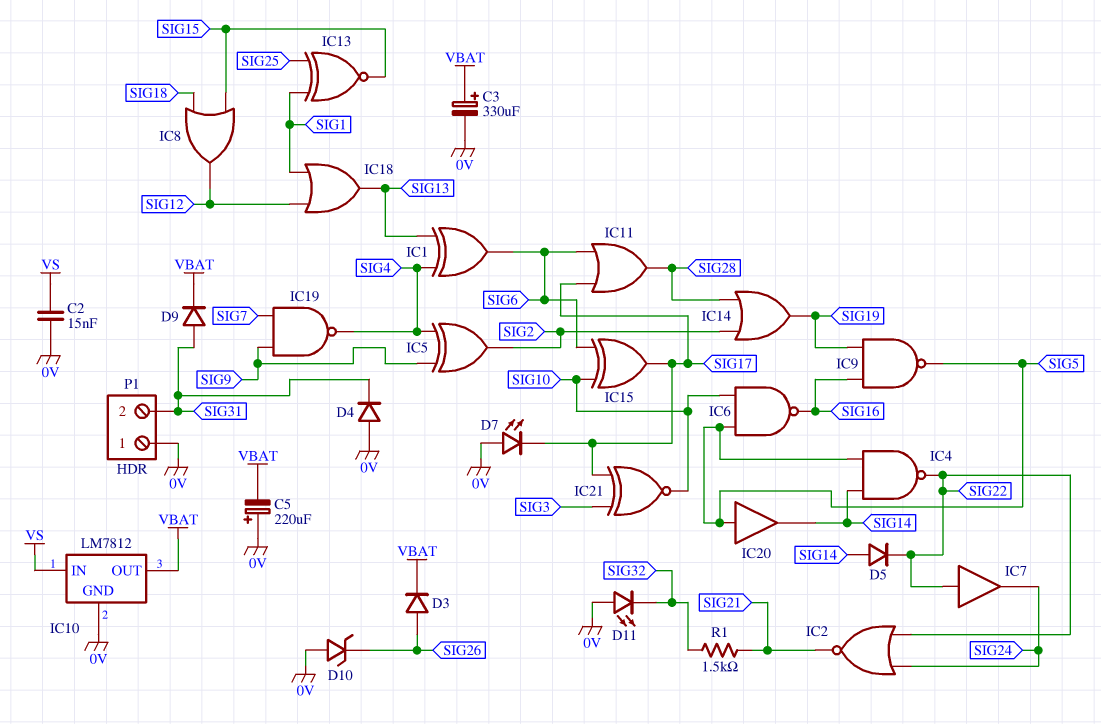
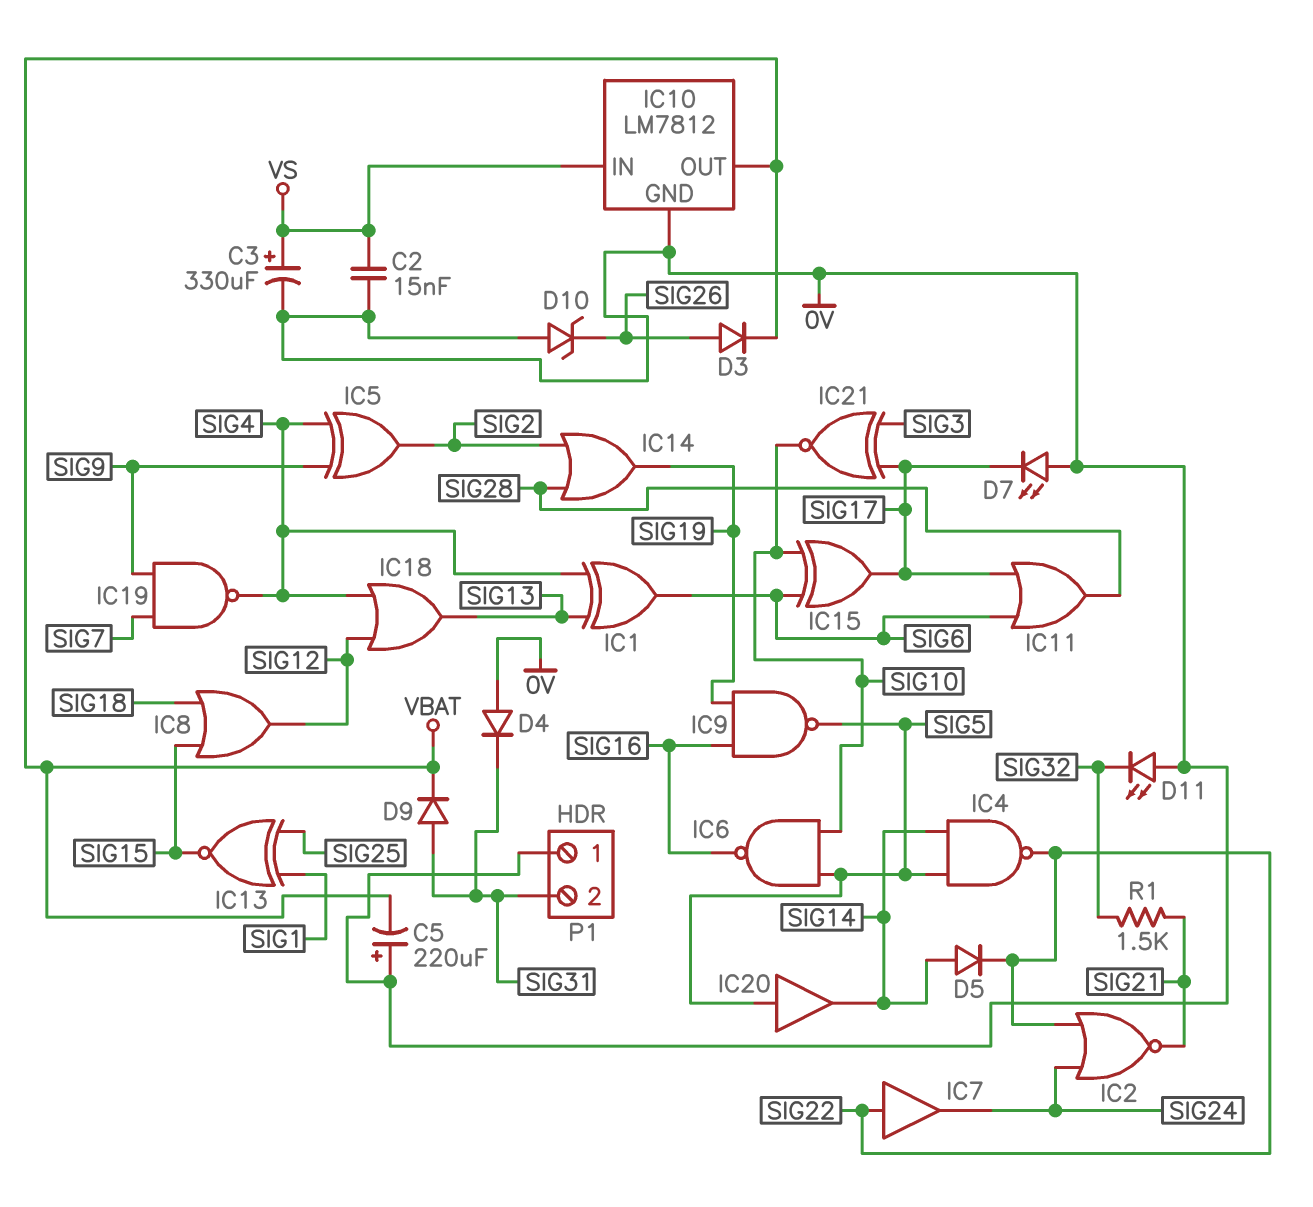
C3: 330uF (plus VBAT, minus 0V) -> 330uF (plus VS, minus 0V)
IC18: OR (in SIG1, in SIG12, out SIG13) -> OR (in SIG4, in SIG12, out SIG13)

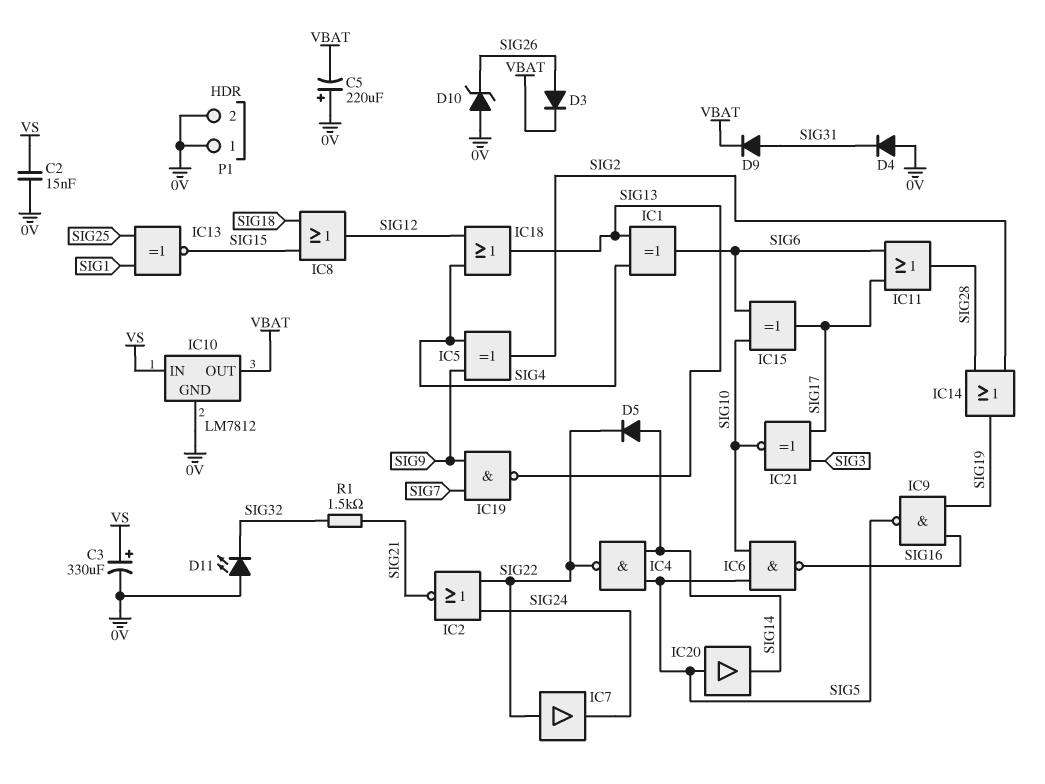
D7: LED (A 0V, K SIG17) -> none
IC19: NAND (in SIG7, in SIG9, out SIG4) -> NAND (in SIG7, in SIG9, out SIG13)
P1 pin 2: SIG31 -> 0V

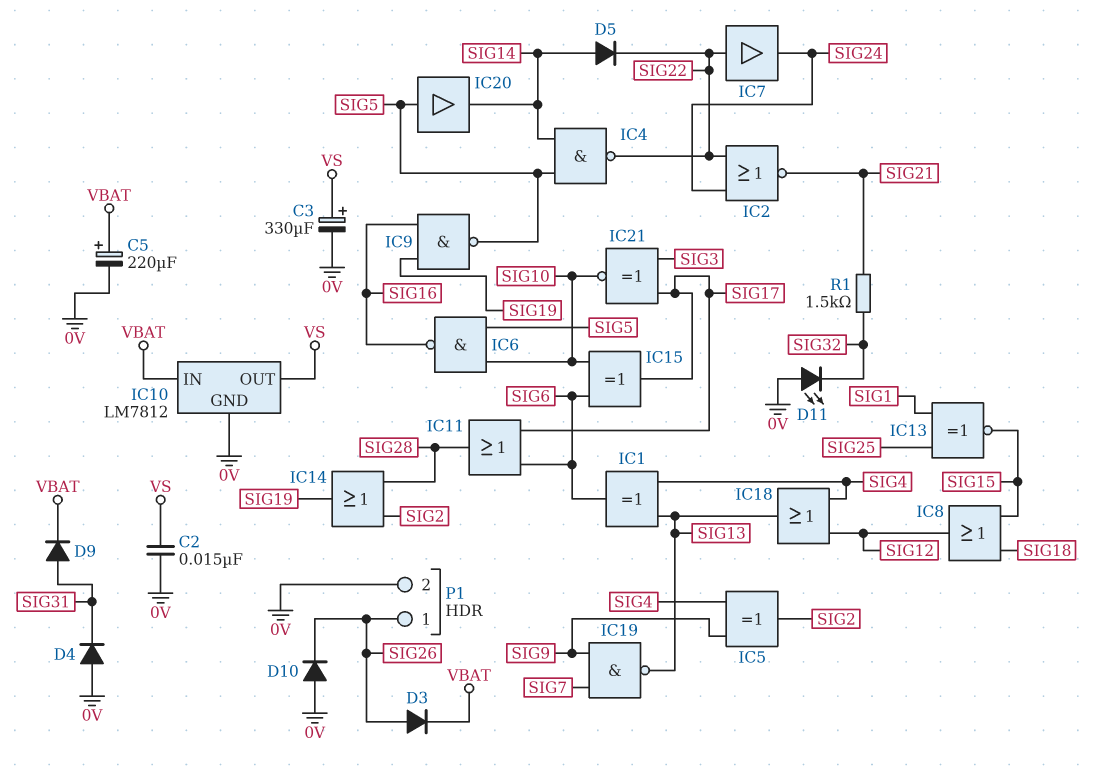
C5: 220uF (plus 0V, minus VBAT) -> 220uF (plus VBAT, minus 0V)
D10: zener (A 0V, K SIG26) -> diode (A 0V, K SIG26)
IC10 pin IN: VS -> VBAT
IC10 pin OUT: VBAT -> VS
P1 pin 1: 0V -> SIG26

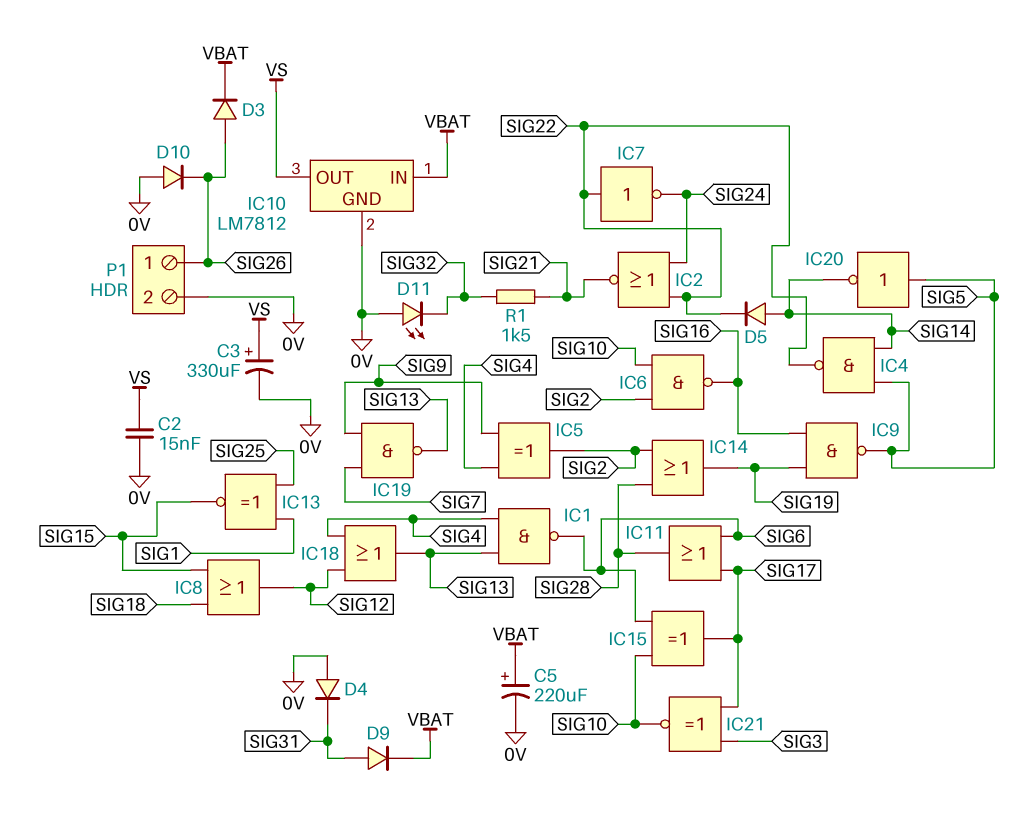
IC1: XOR (in SIG4, in SIG13, out SIG6) -> NAND (in SIG4, in SIG13, out SIG6)
IC6: NAND (in SIG5, in SIG10, out SIG16) -> NAND (in SIG2, in SIG10, out SIG16)
IC7: buffer (in SIG22, out SIG24) -> NOT (in SIG22, out SIG24)
IC20: buffer (in SIG5, out SIG14) -> NOT (in SIG5, out SIG14)

